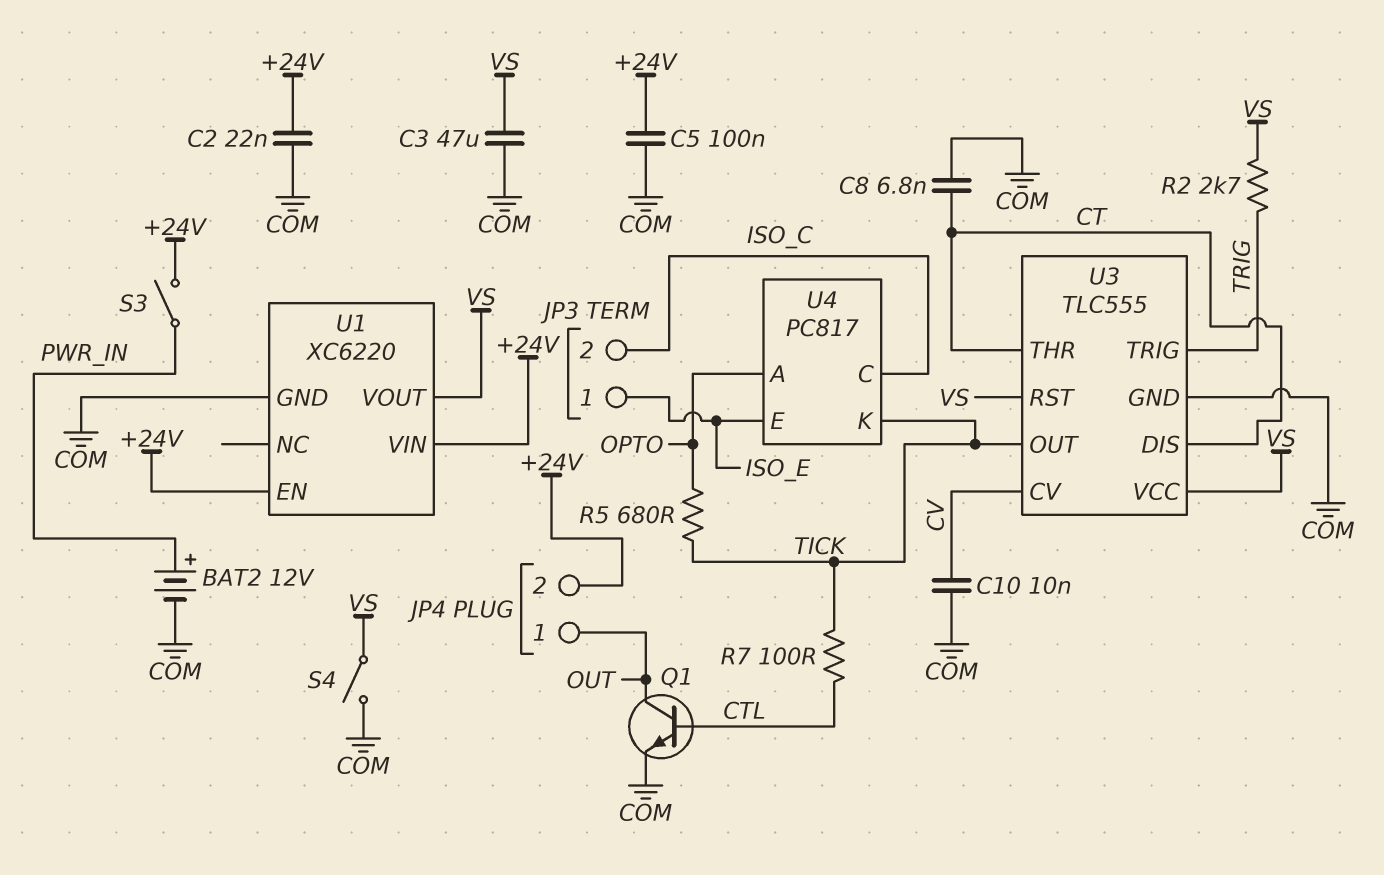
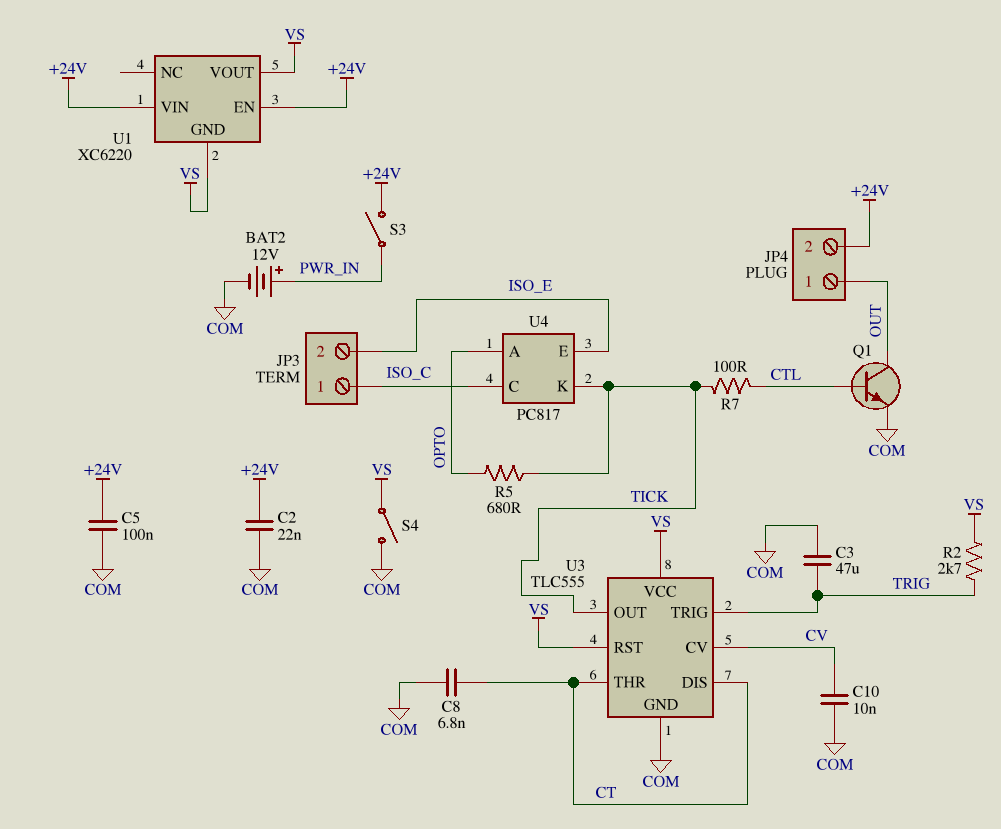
C3: 47uF (COM, VS) -> 47uF (COM, TRIG)
JP3 pin 1: ISO_E -> ISO_C
JP3 pin 2: ISO_C -> ISO_E
U1 pin GND: COM -> VS

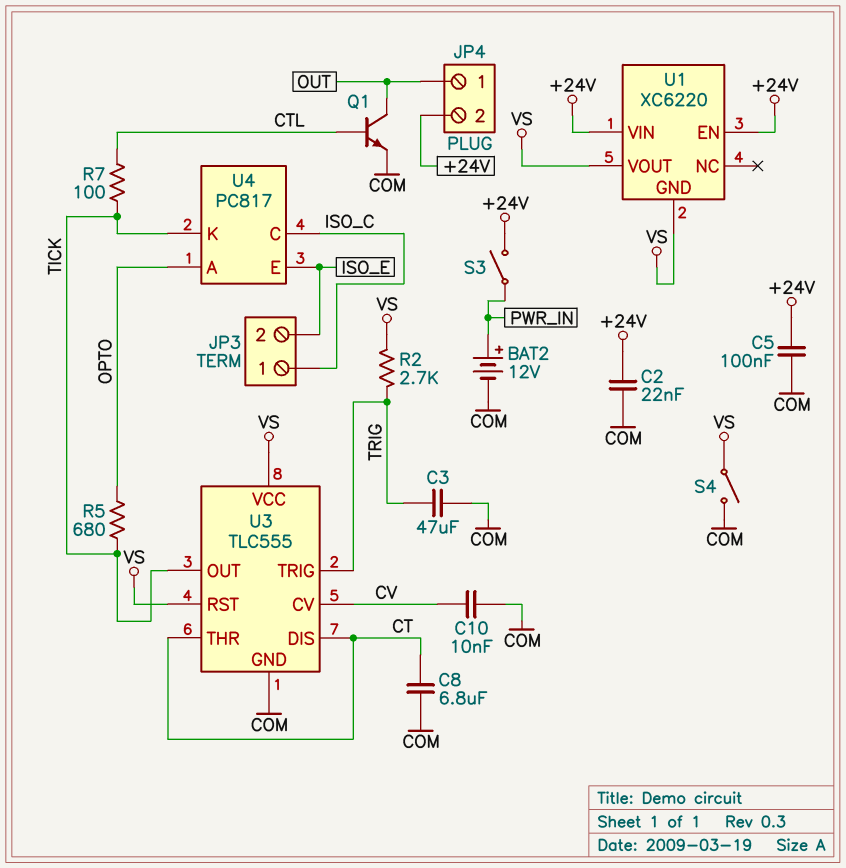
C8: 6.8nF (COM, CT) -> 6.8uF (COM, CT)

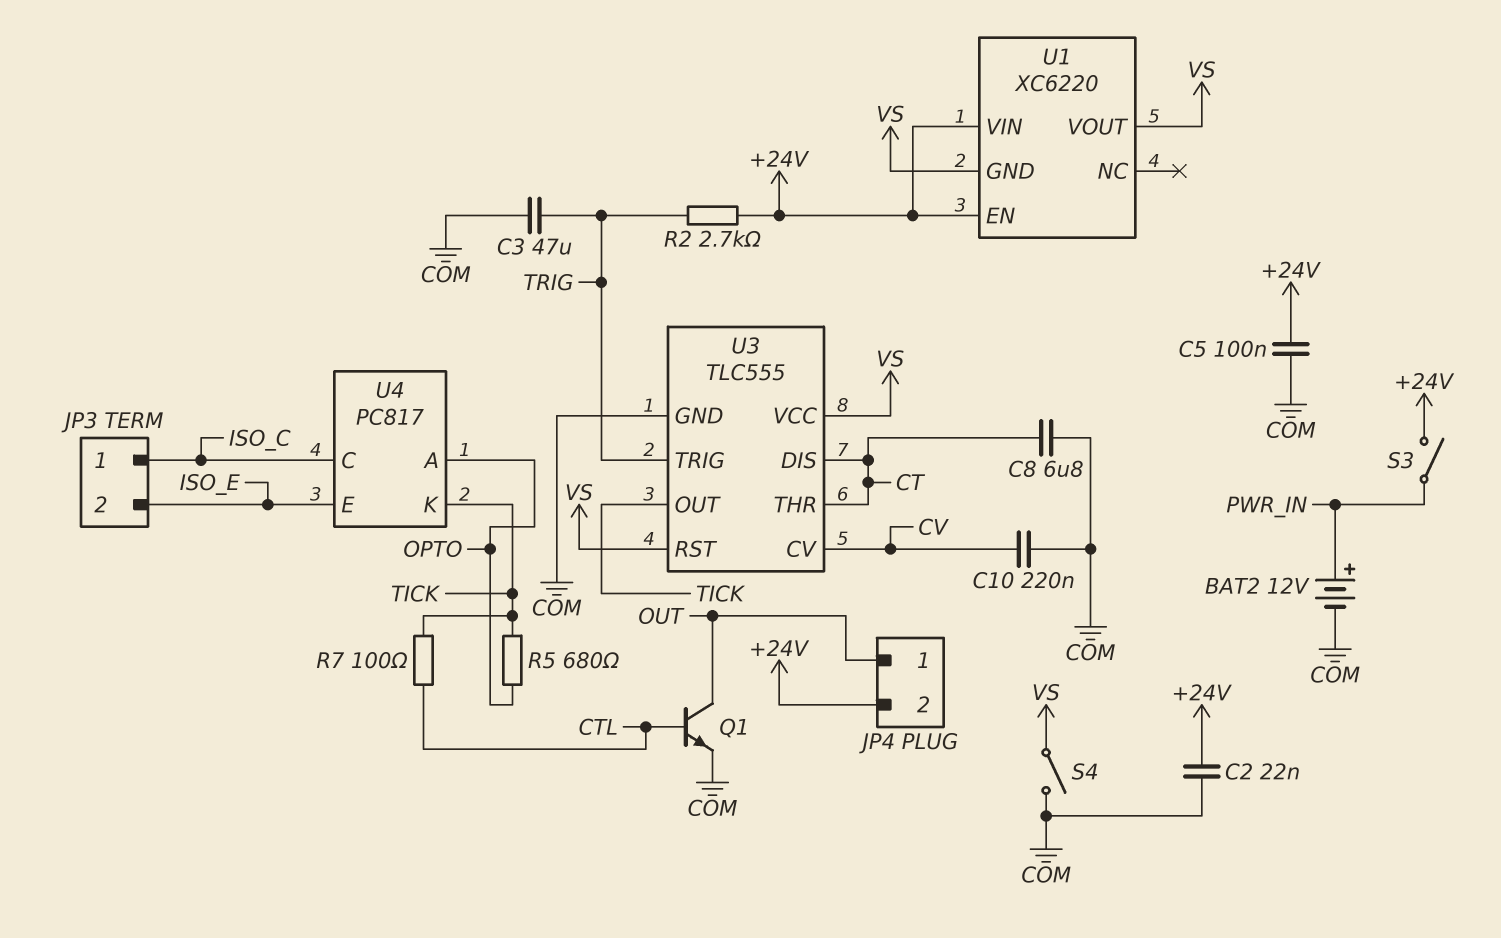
C10: 10nF (COM, CV) -> 220nF (COM, CV)
R2: 2.7k (TRIG, VS) -> 2.7k (+24V, TRIG)

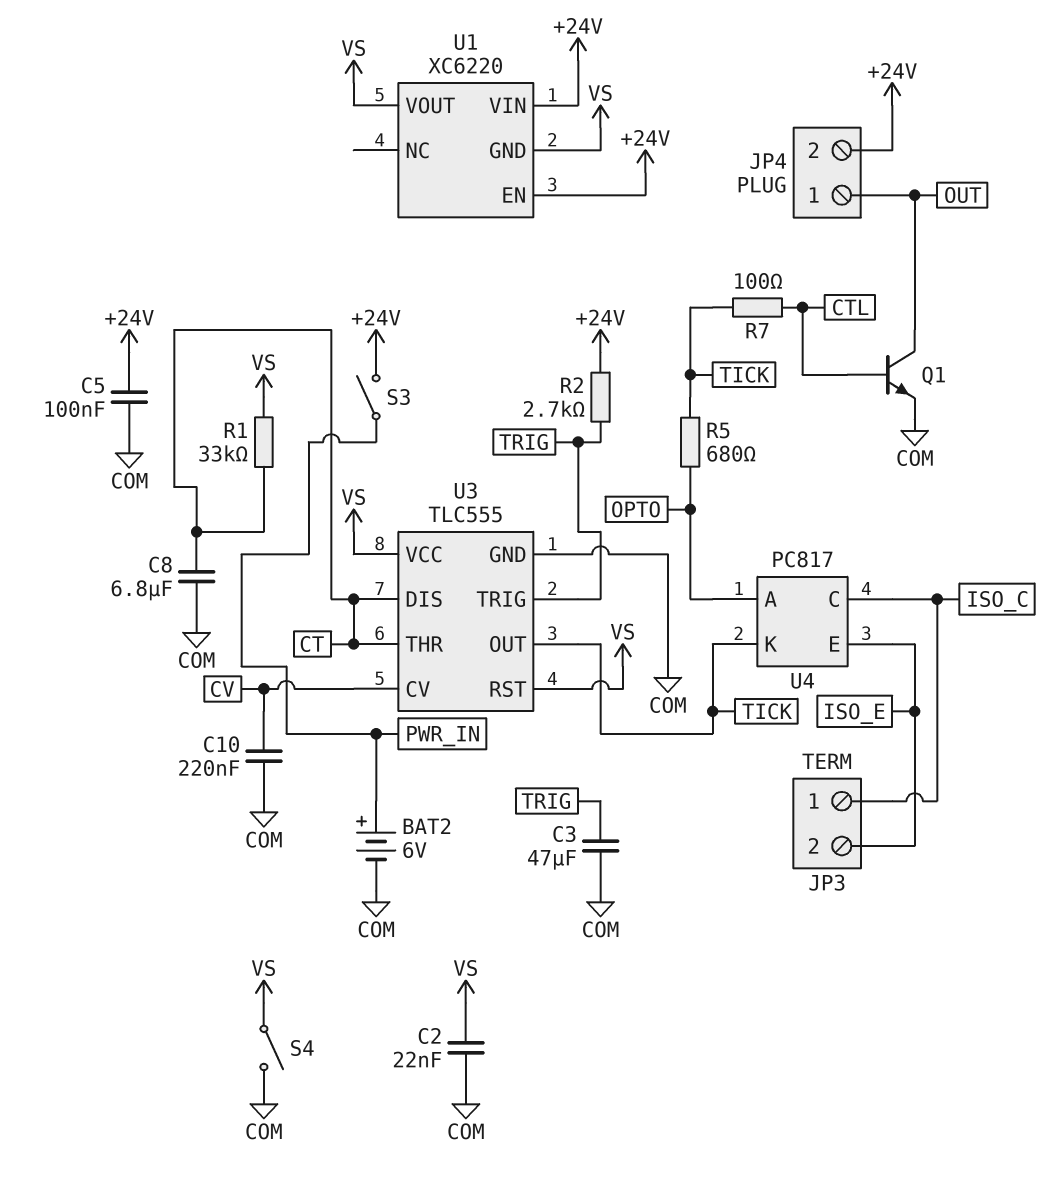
BAT2: 12V (plus PWR_IN, minus COM) -> 6V (plus PWR_IN, minus COM)
C2: 22nF (+24V, COM) -> 22nF (COM, VS)
R1: none -> 33k (CT, VS)

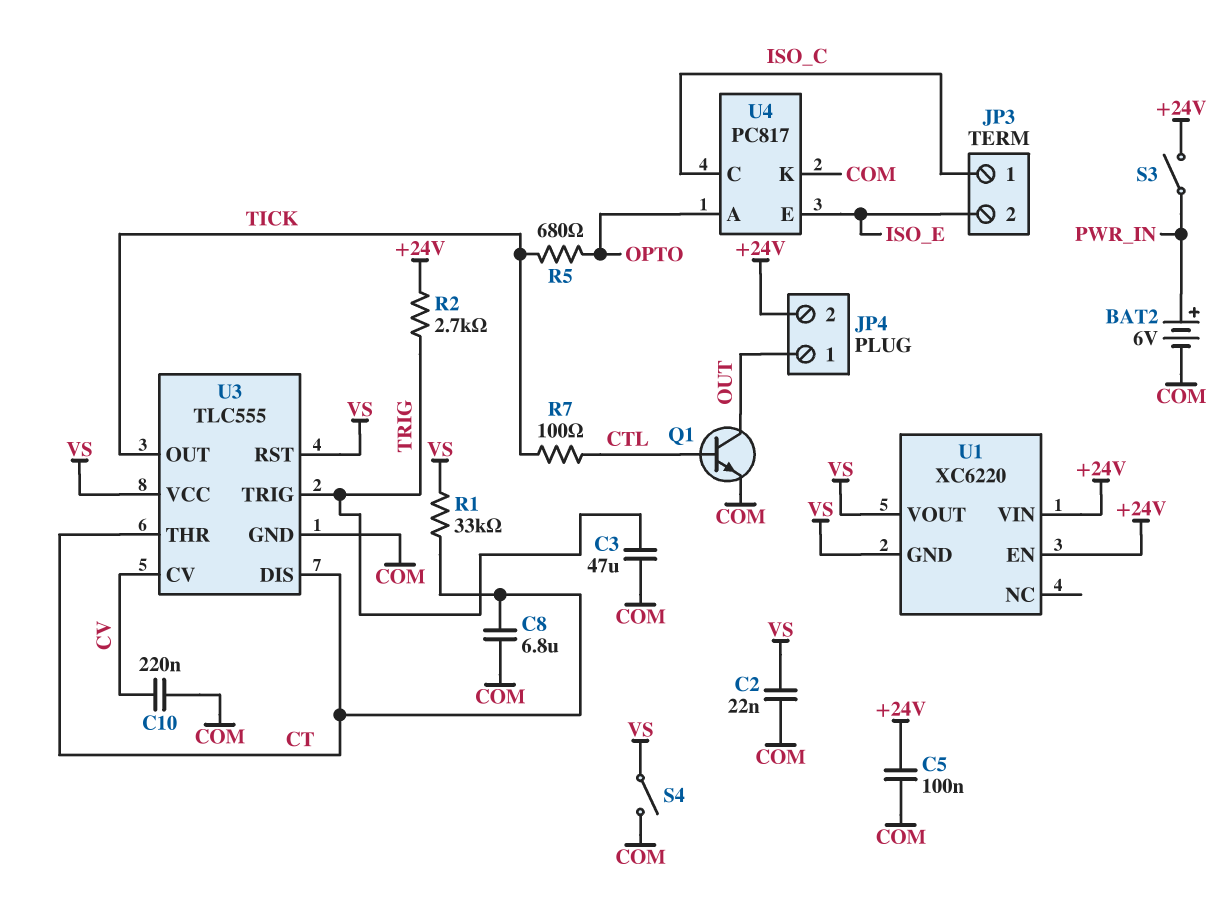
U4 pin K: TICK -> COM

